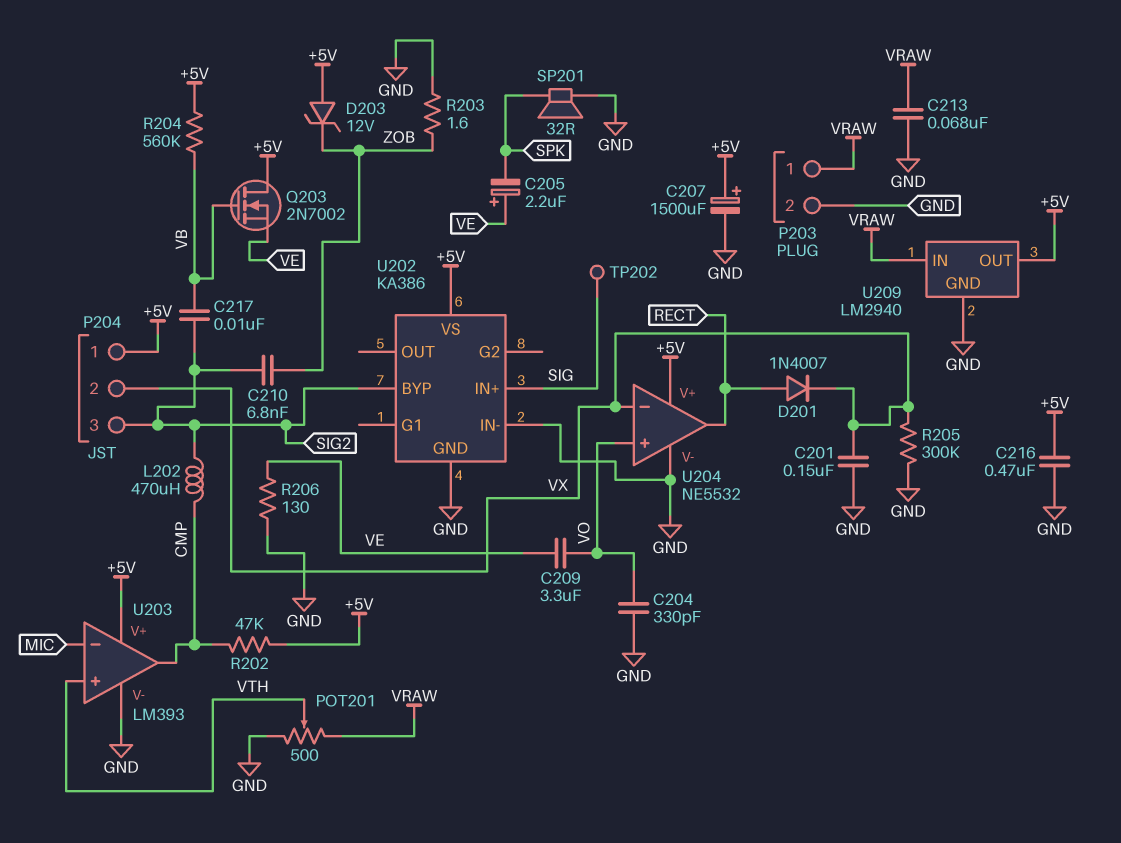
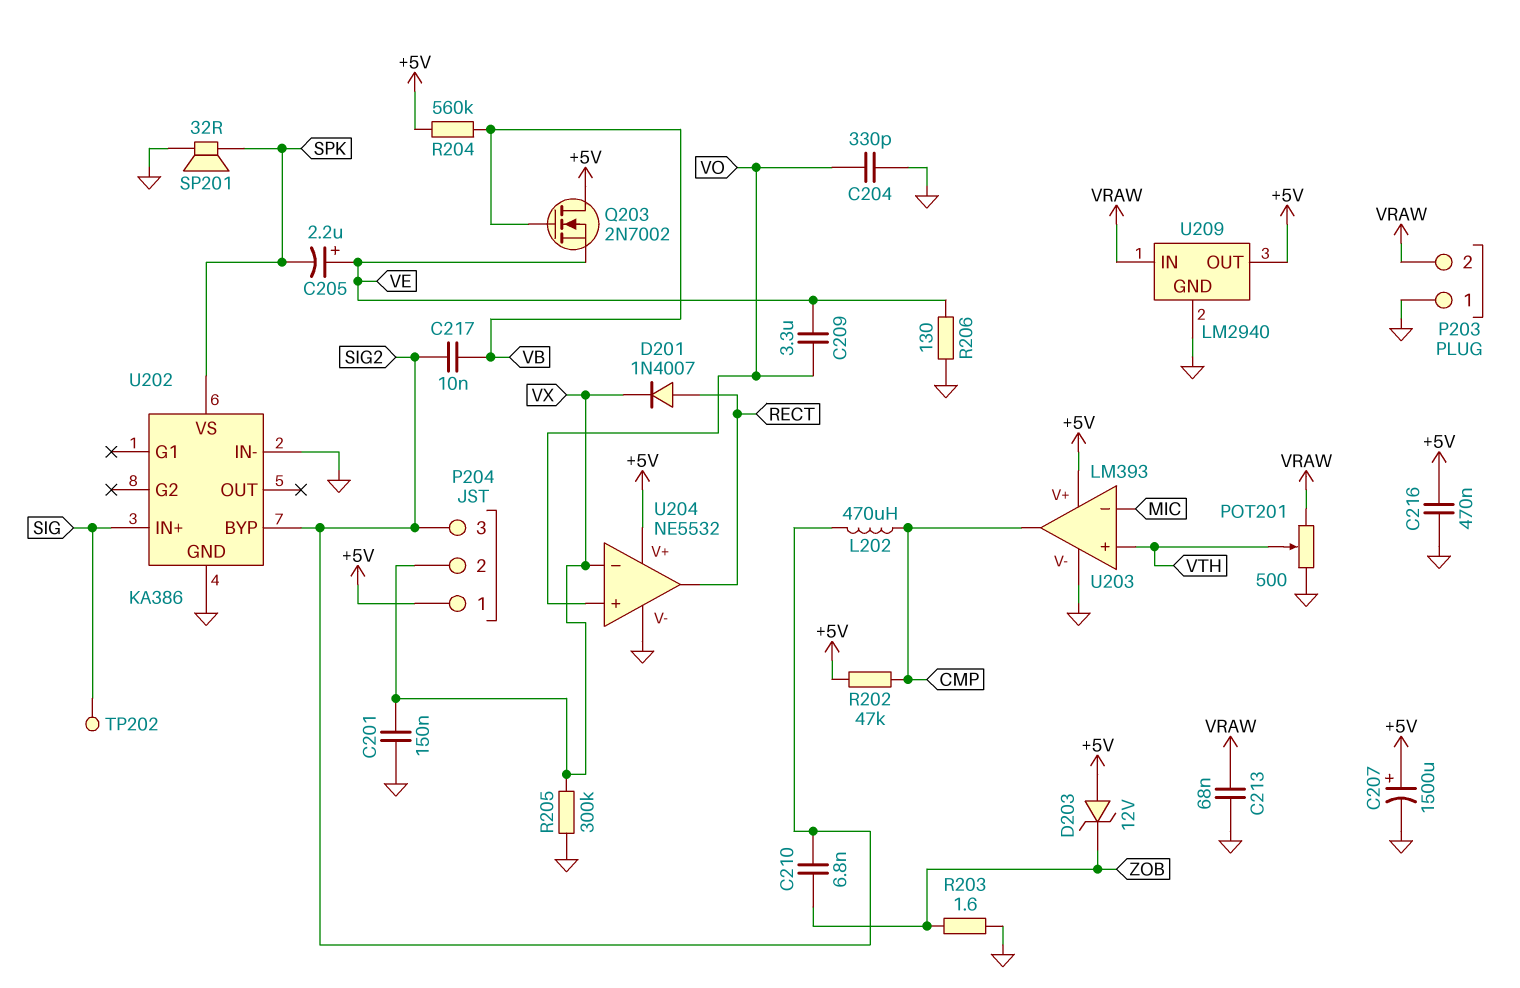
P203 pin 1: VRAW -> GND
P203 pin 2: GND -> VRAW
U202 pin VS: +5V -> SPK

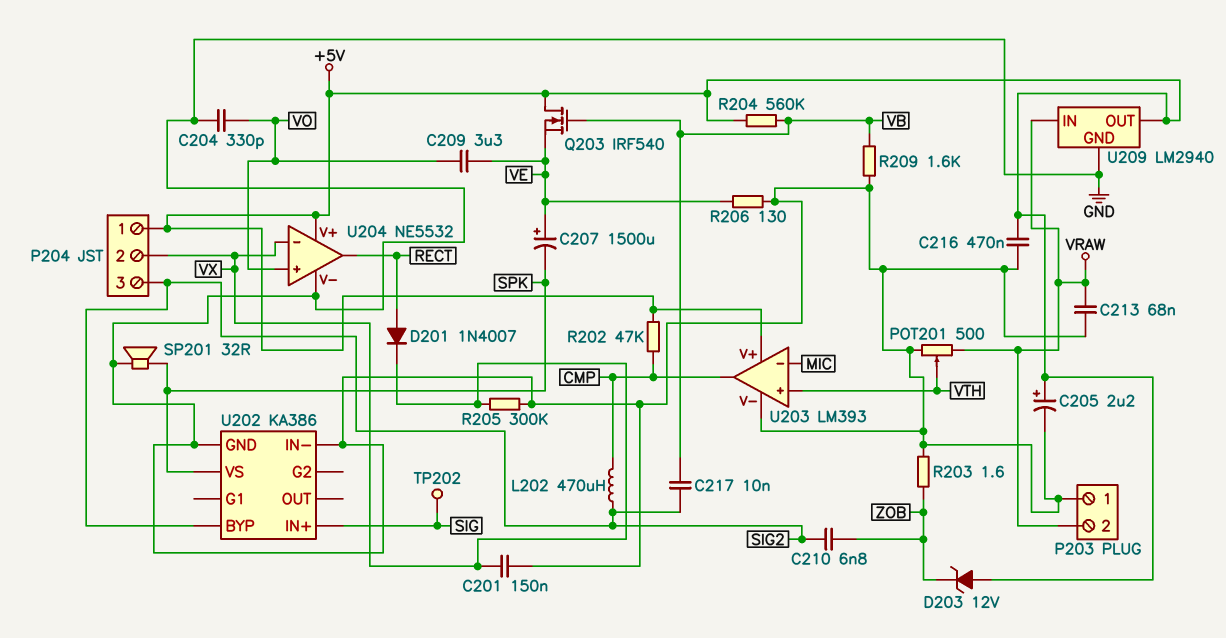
C205: 2.2uF (plus VE, minus SPK) -> 2.2uF (plus +5V, minus GND)
C207: 1500uF (plus +5V, minus GND) -> 1500uF (plus VE, minus SPK)
Q203: NMOS 2N7002 (G VB, D +5V, S VE) -> NMOS IRF540 (G VB, D +5V, S VE)
R209: none -> 1.6k (GND, VB)

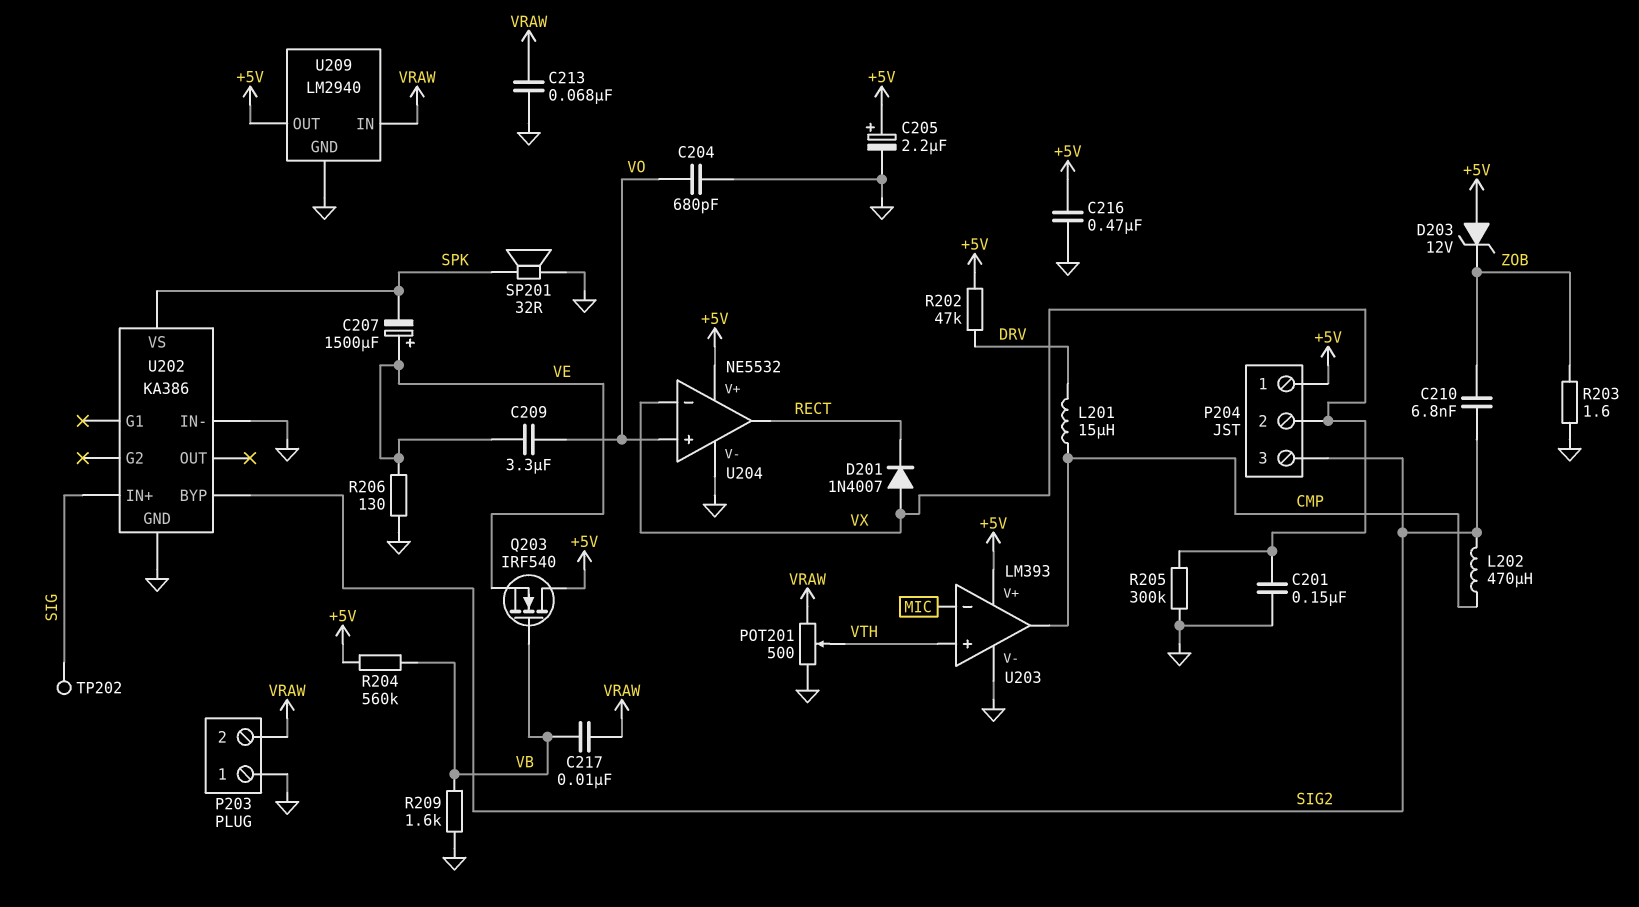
C204: 330pF (GND, VO) -> 680pF (GND, VO)
C217: 10nF (SIG2, VB) -> 10nF (VB, VRAW)
D201: diode 1N4007 (A RECT, K VX) -> diode 1N4007 (A VX, K RECT)
L201: none -> 15uH (CMP, DRV)
R202: 47k (+5V, CMP) -> 47k (+5V, DRV)

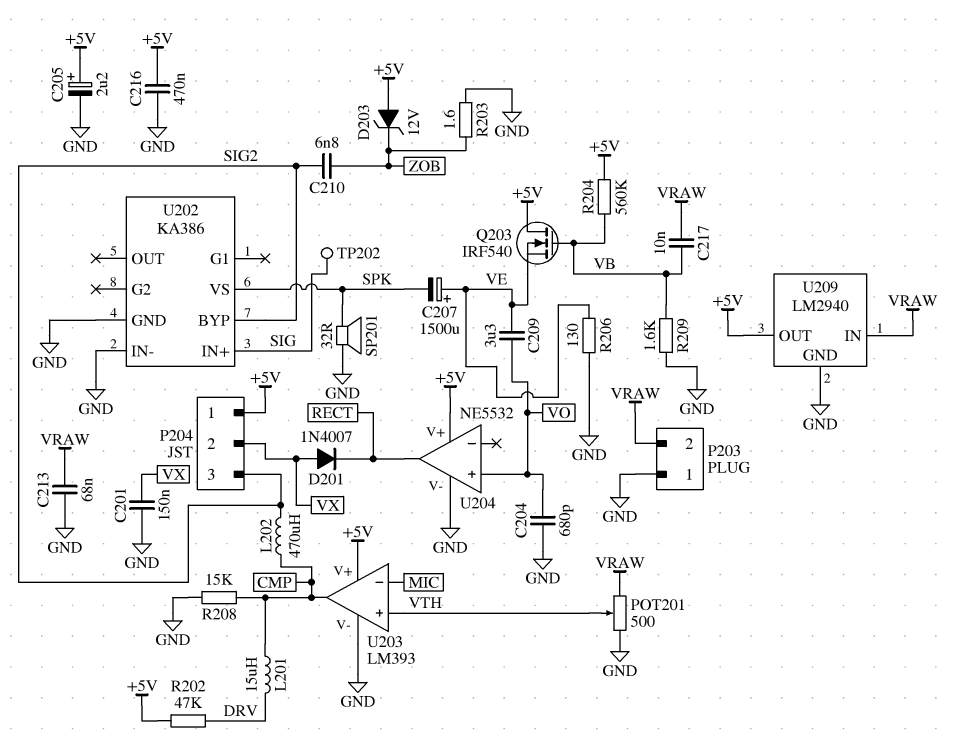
R205: 300k (GND, VX) -> none
R208: none -> 15k (CMP, GND)
U204 pin in-: VX -> none

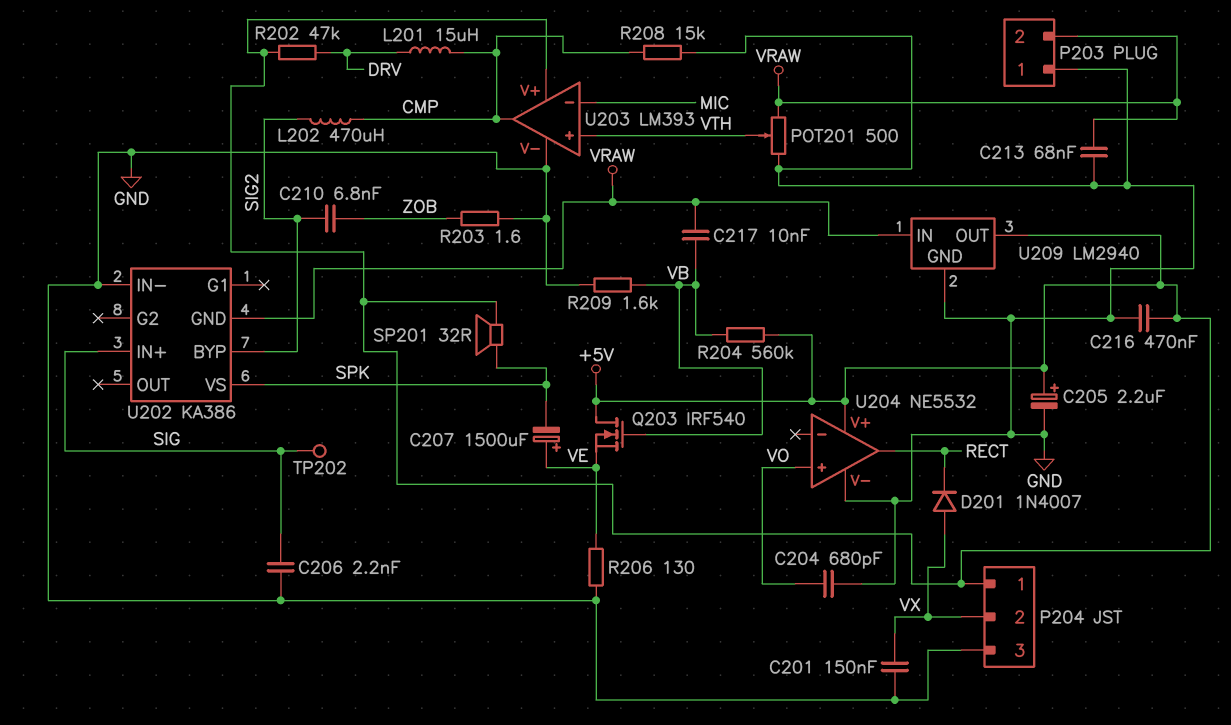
C206: none -> 2.2nF (GND, SIG)
C209: 3.3uF (VE, VO) -> none
D203: zener 12V (A +5V, K ZOB) -> none
P204 pin 3: SIG2 -> GND
SP201: speaker 32R (GND, SPK) -> speaker 32R (+5V, SPK)
U202 pin GND: GND -> VRAW

